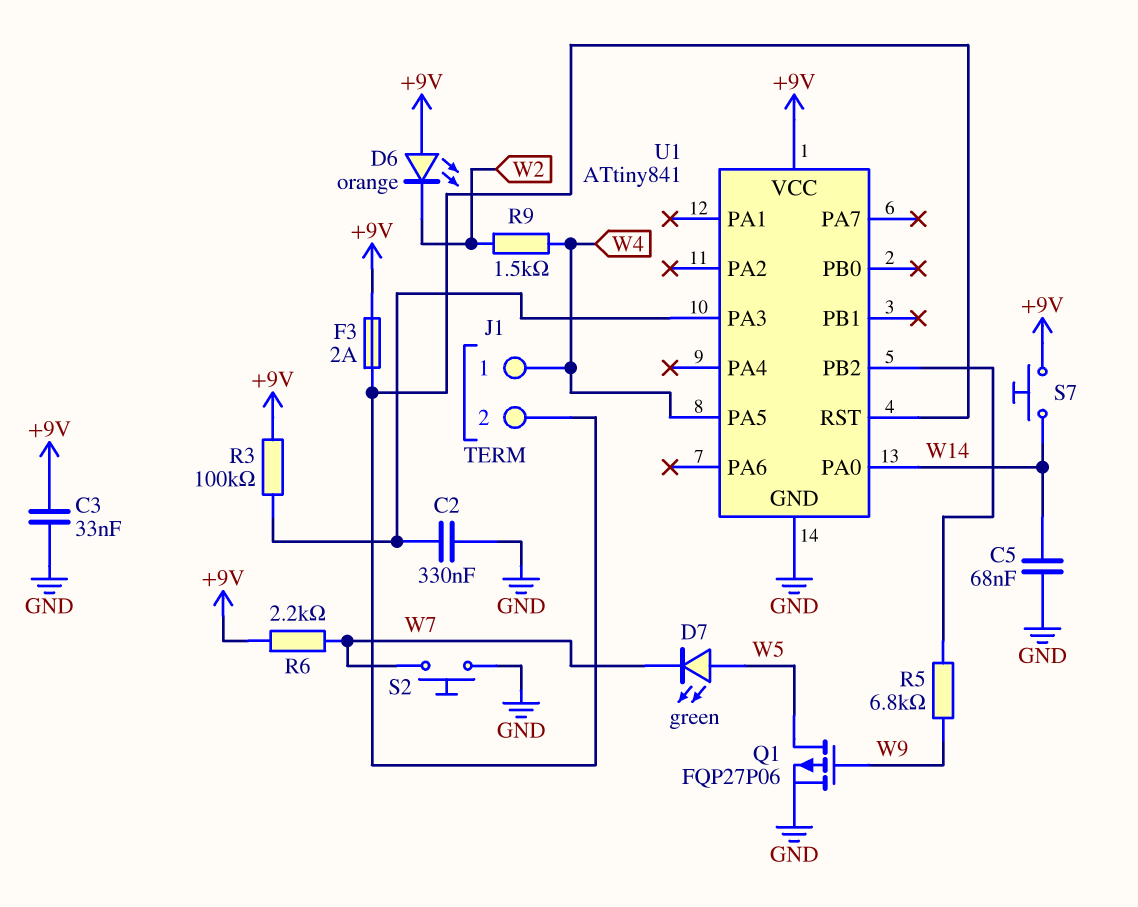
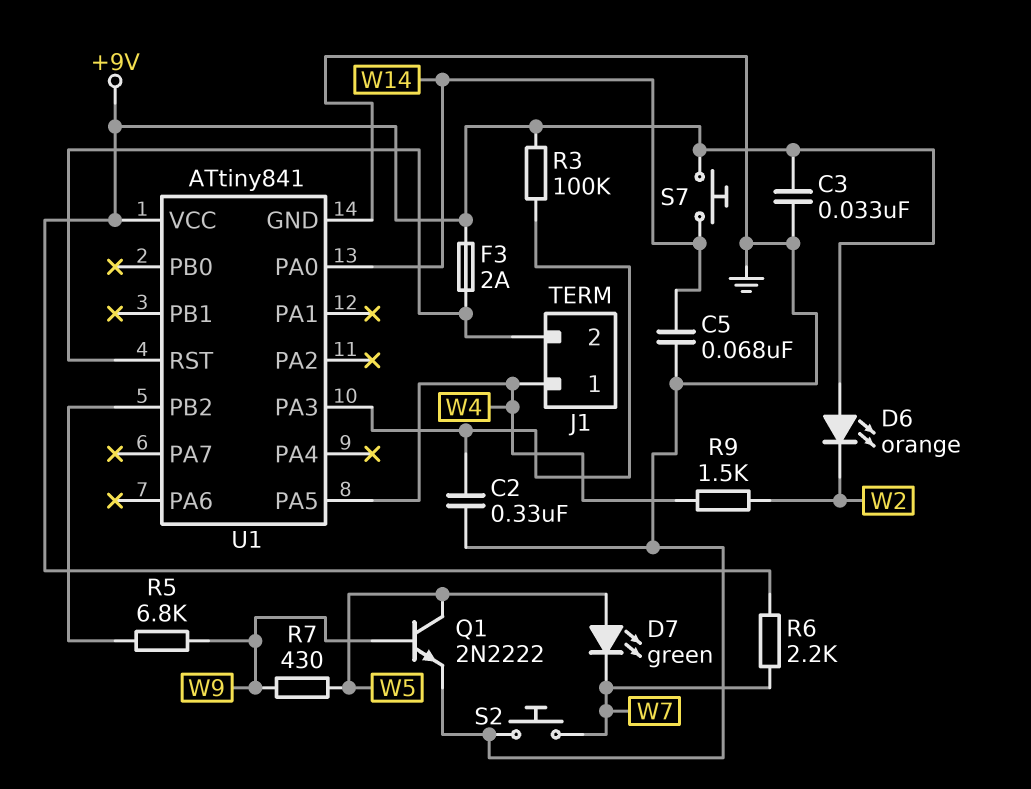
Q1: PMOS FQP27P06 (G W9, D W5, S GND) -> NPN 2N2222 (B W9, C W5, E GND)
R7: none -> 430 (W5, W9)

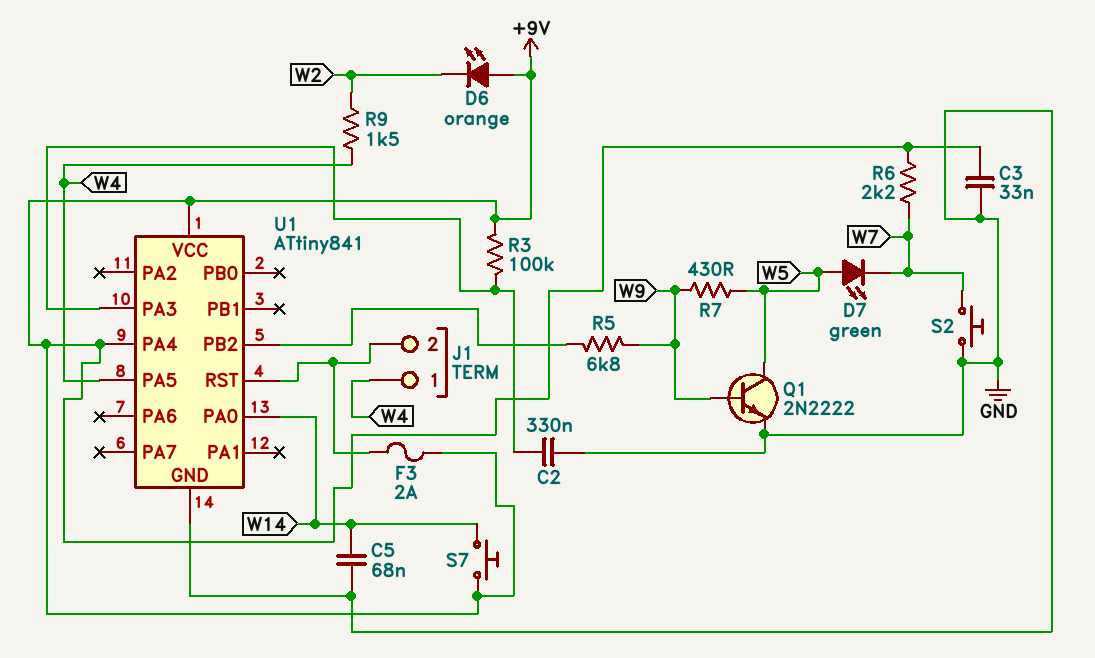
U1 pin PA4: none -> +9V

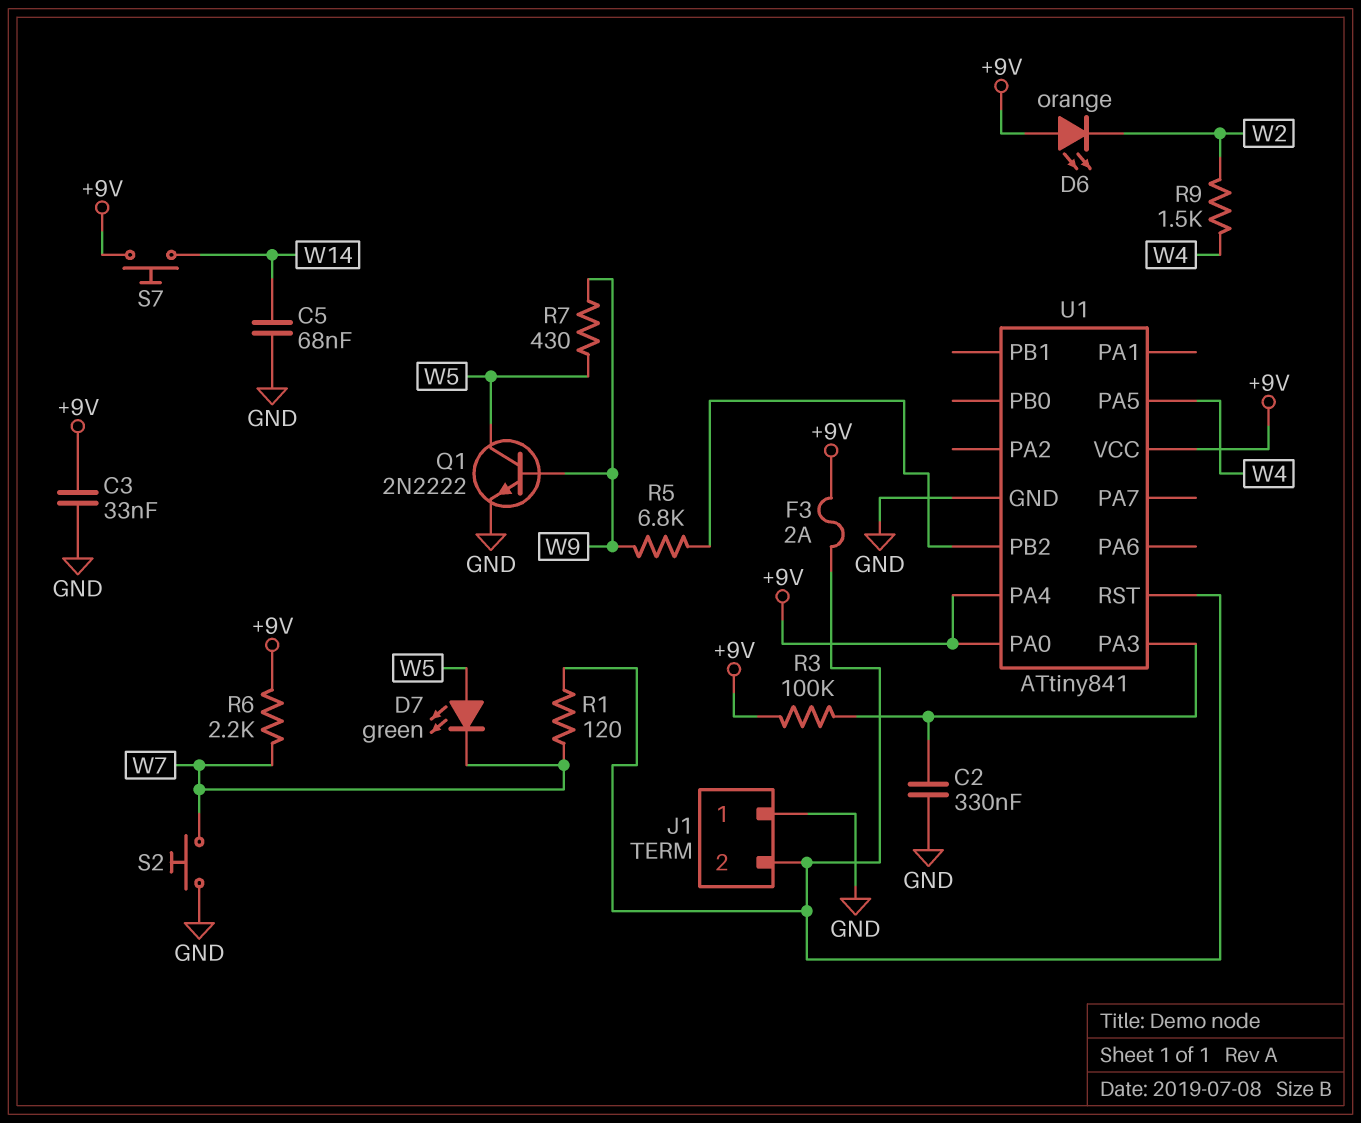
J1 pin 1: W4 -> GND
R1: none -> 120 (J1/2, W7)
U1 pin PA0: W14 -> +9V

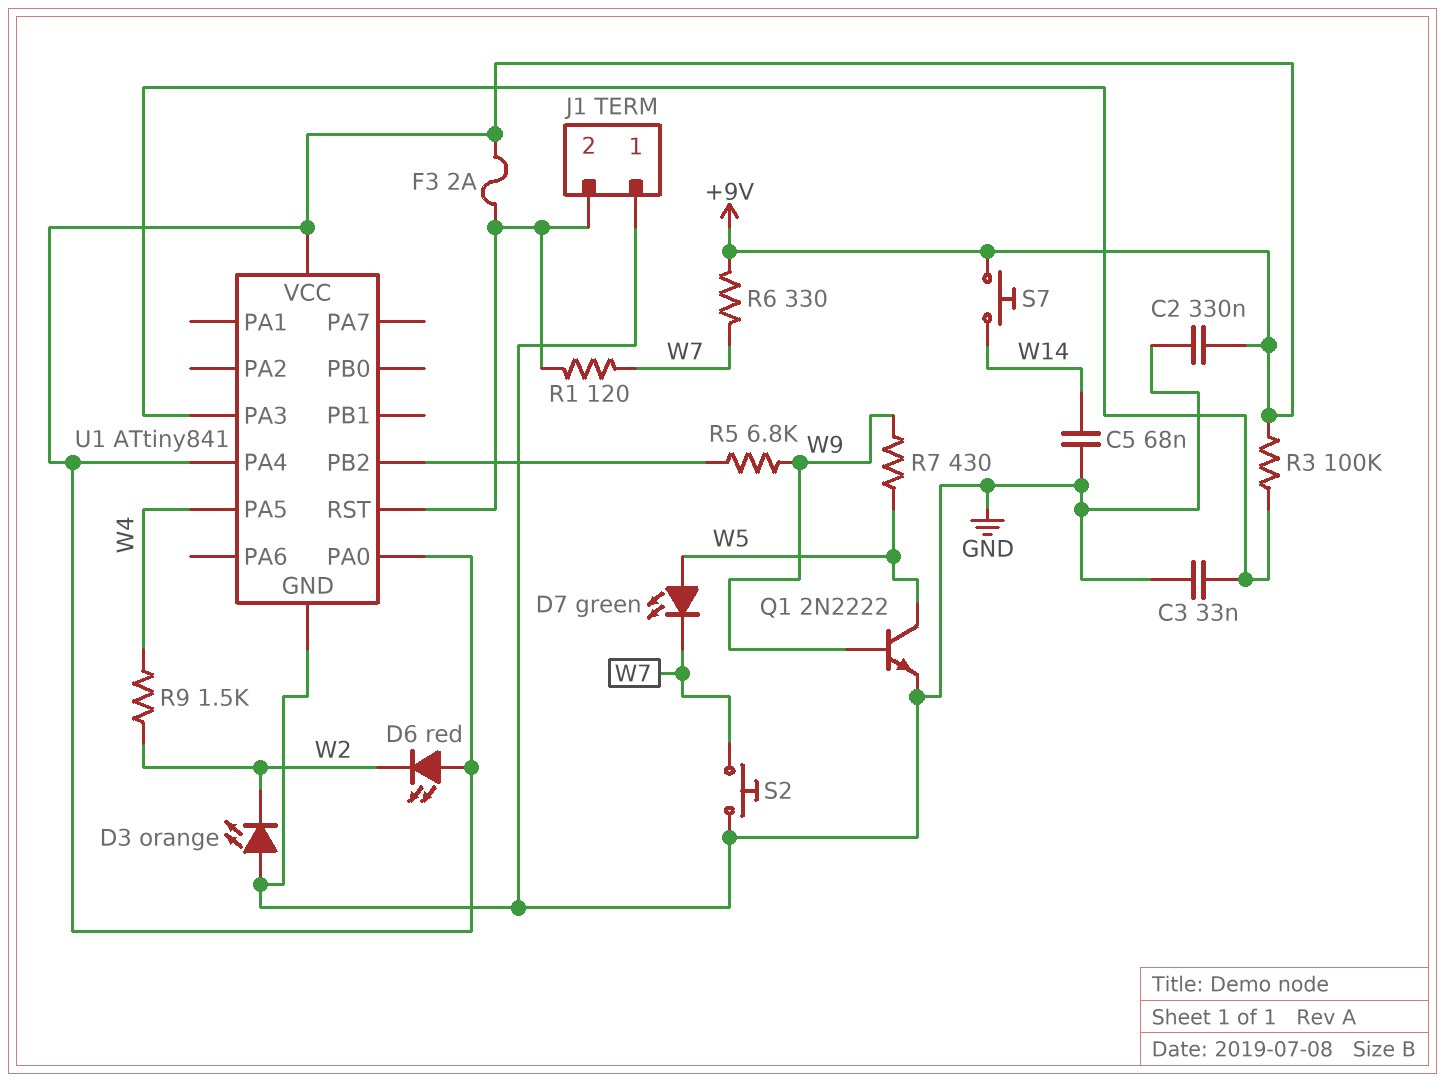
C2: 330nF (GND, U1/PA3) -> 330nF (+9V, GND)
C3: 33nF (+9V, GND) -> 33nF (GND, U1/PA3)
D3: none -> LED orange (A GND, K W2)
D6: LED orange (A +9V, K W2) -> LED red (A +9V, K W2)
R6: 2.2k (+9V, W7) -> 330 (+9V, W7)

